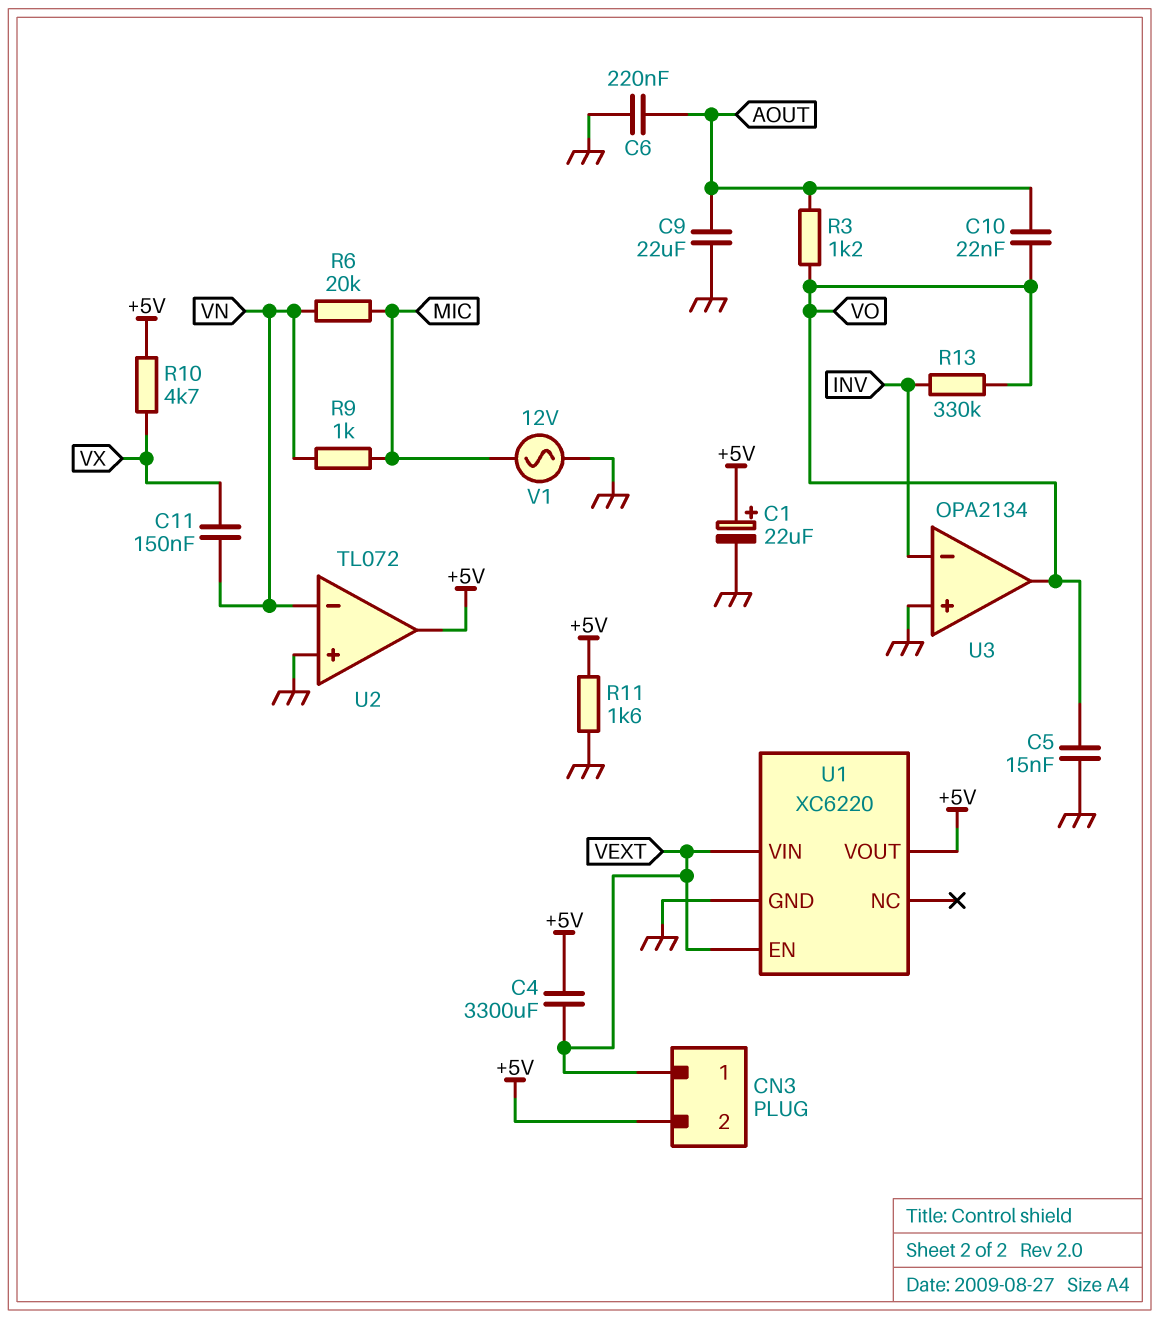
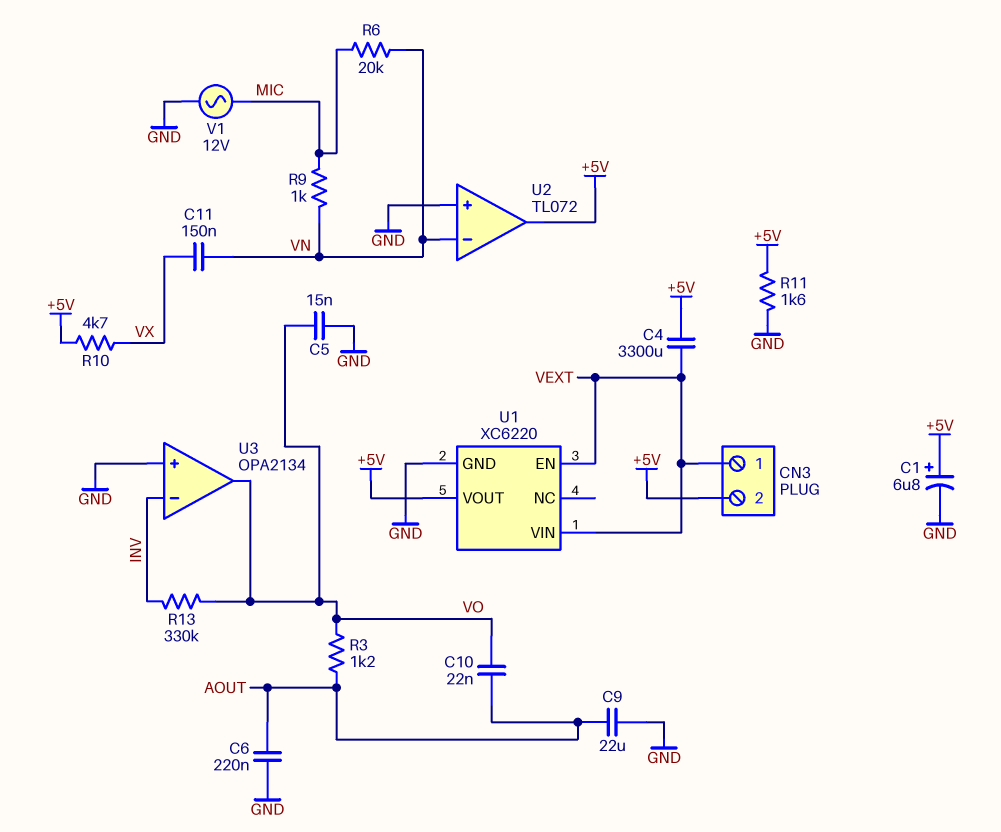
C1: 22uF (plus +5V, minus GND) -> 6.8uF (plus +5V, minus GND)

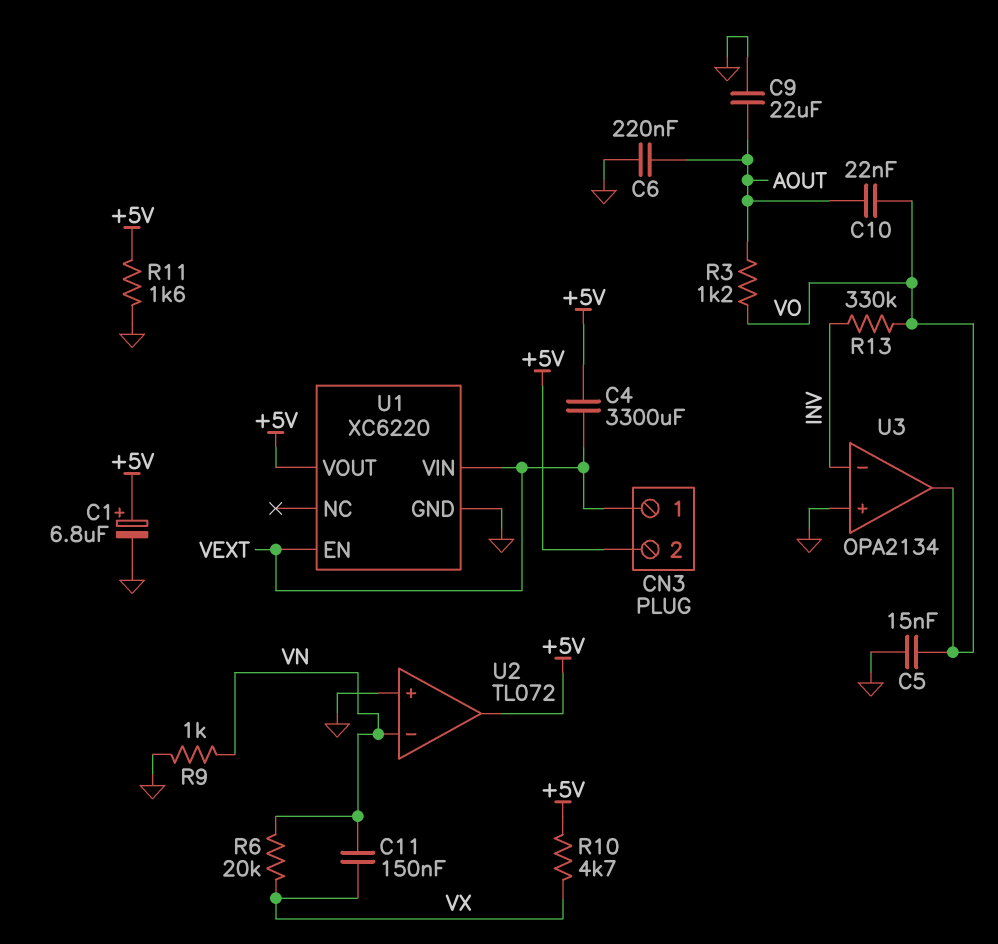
R6: 20k (MIC, VN) -> 20k (VN, VX)
R9: 1k (MIC, VN) -> 1k (GND, VN)
V1: AC 12V (GND, MIC) -> none

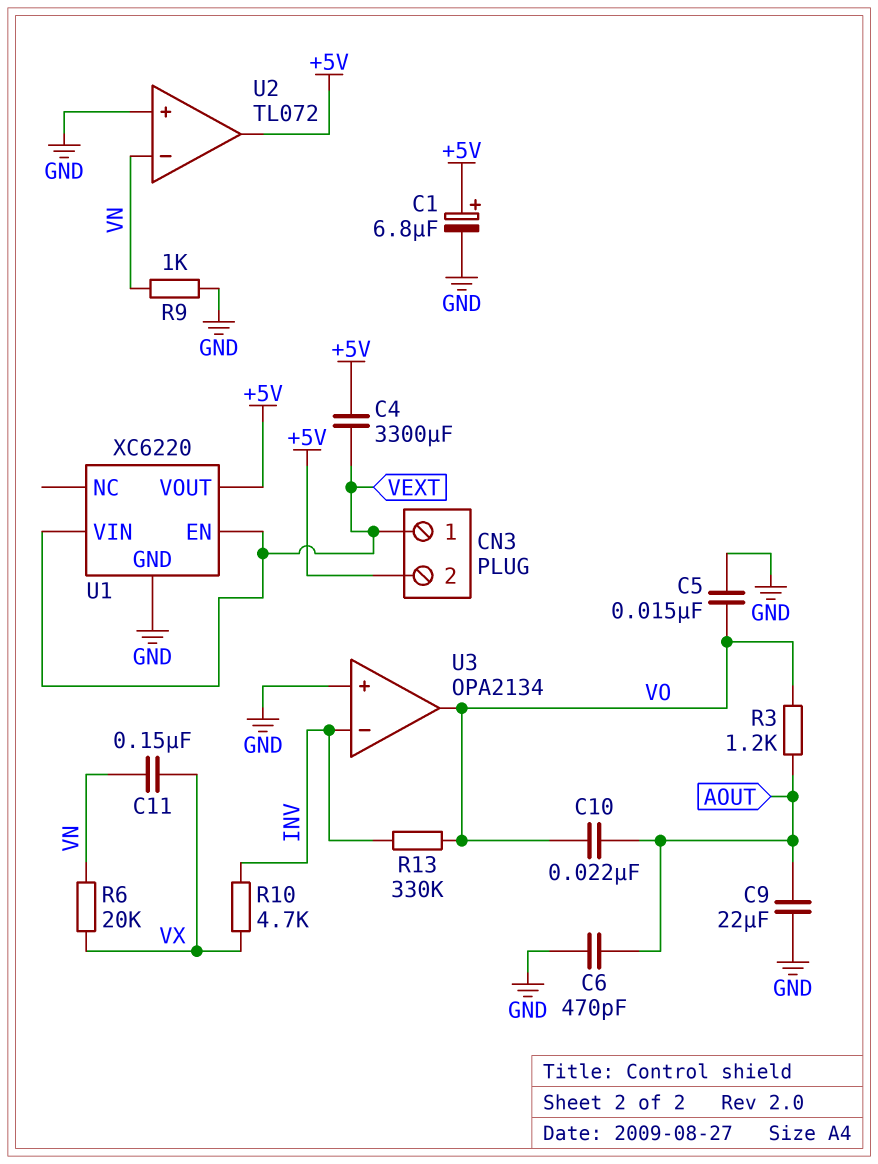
C6: 220nF (AOUT, GND) -> 470pF (AOUT, GND)
R10: 4.7k (+5V, VX) -> 4.7k (INV, VX)
R11: 1.6k (+5V, GND) -> none

